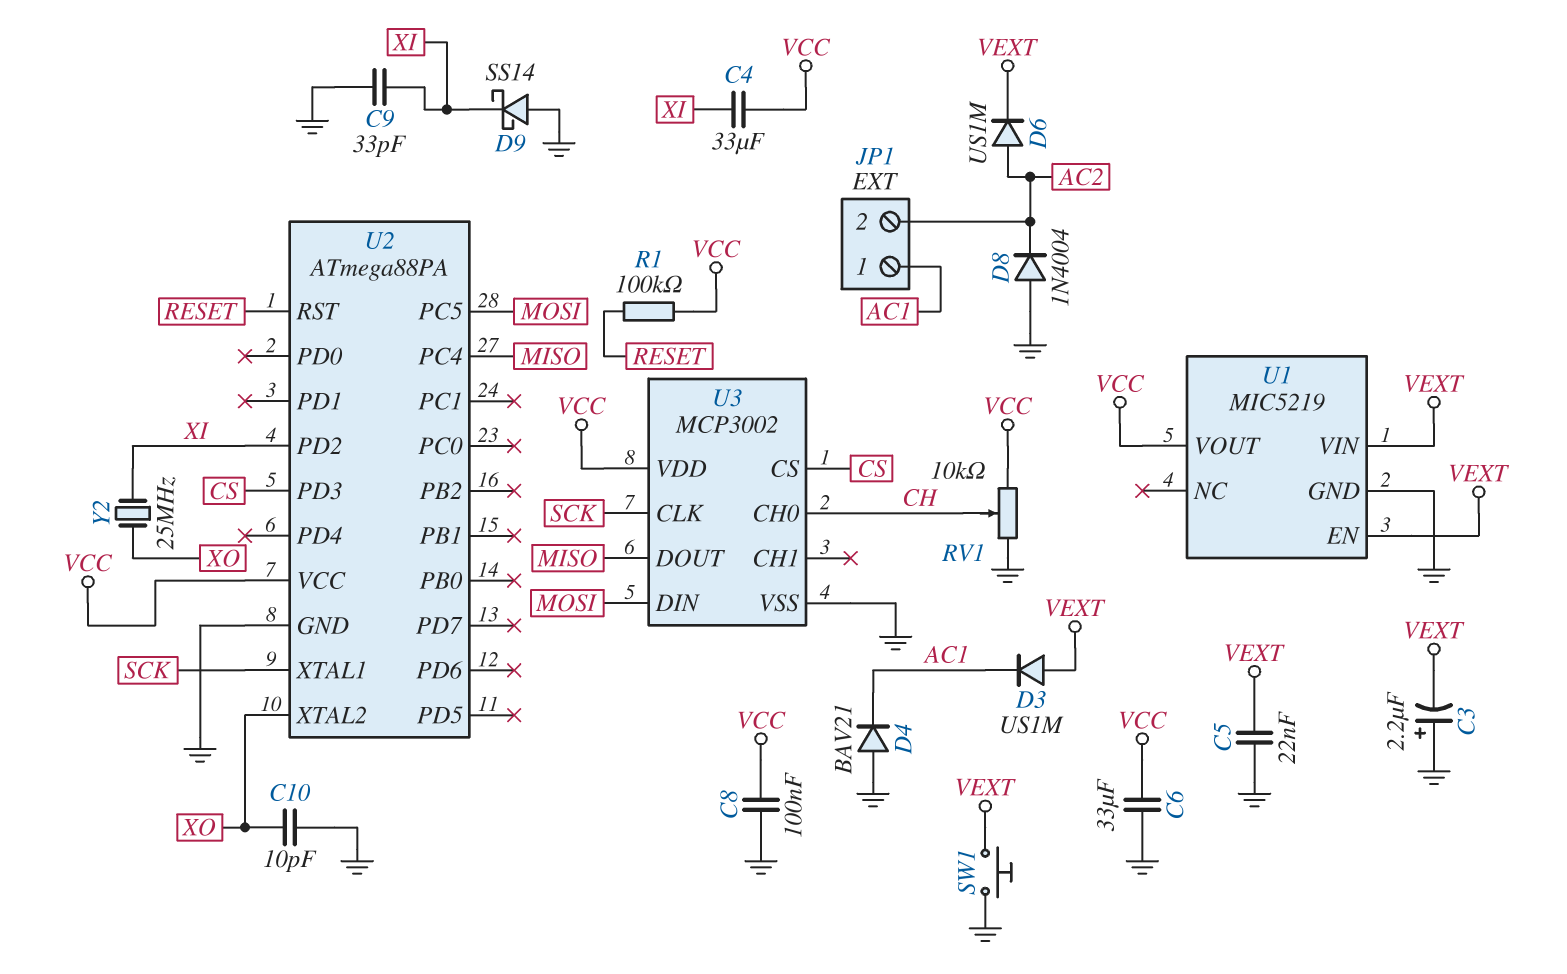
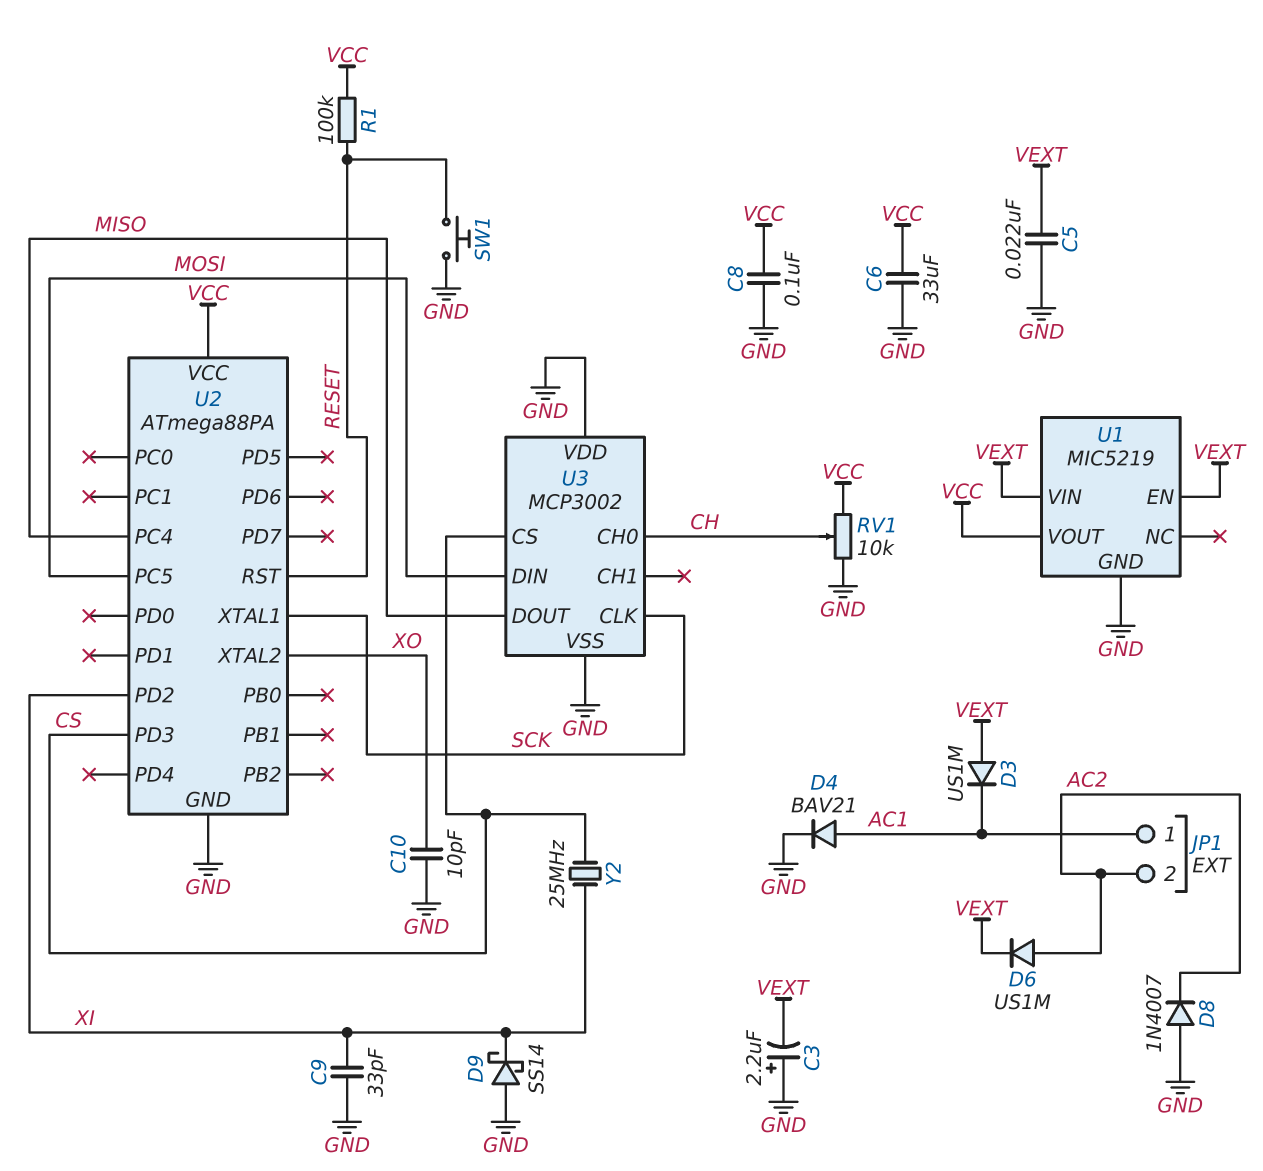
C4: 33uF (VCC, XI) -> none
D4: diode BAV21 (A GND, K AC1) -> diode BAV21 (A AC1, K GND)
D8: diode 1N4004 (A GND, K AC2) -> diode 1N4007 (A GND, K AC2)
SW1: button (GND, VEXT) -> button (GND, RESET)
U3 pin VDD: VCC -> GND
Y2: 25MHz (XI, XO) -> 25MHz (CS, XI)

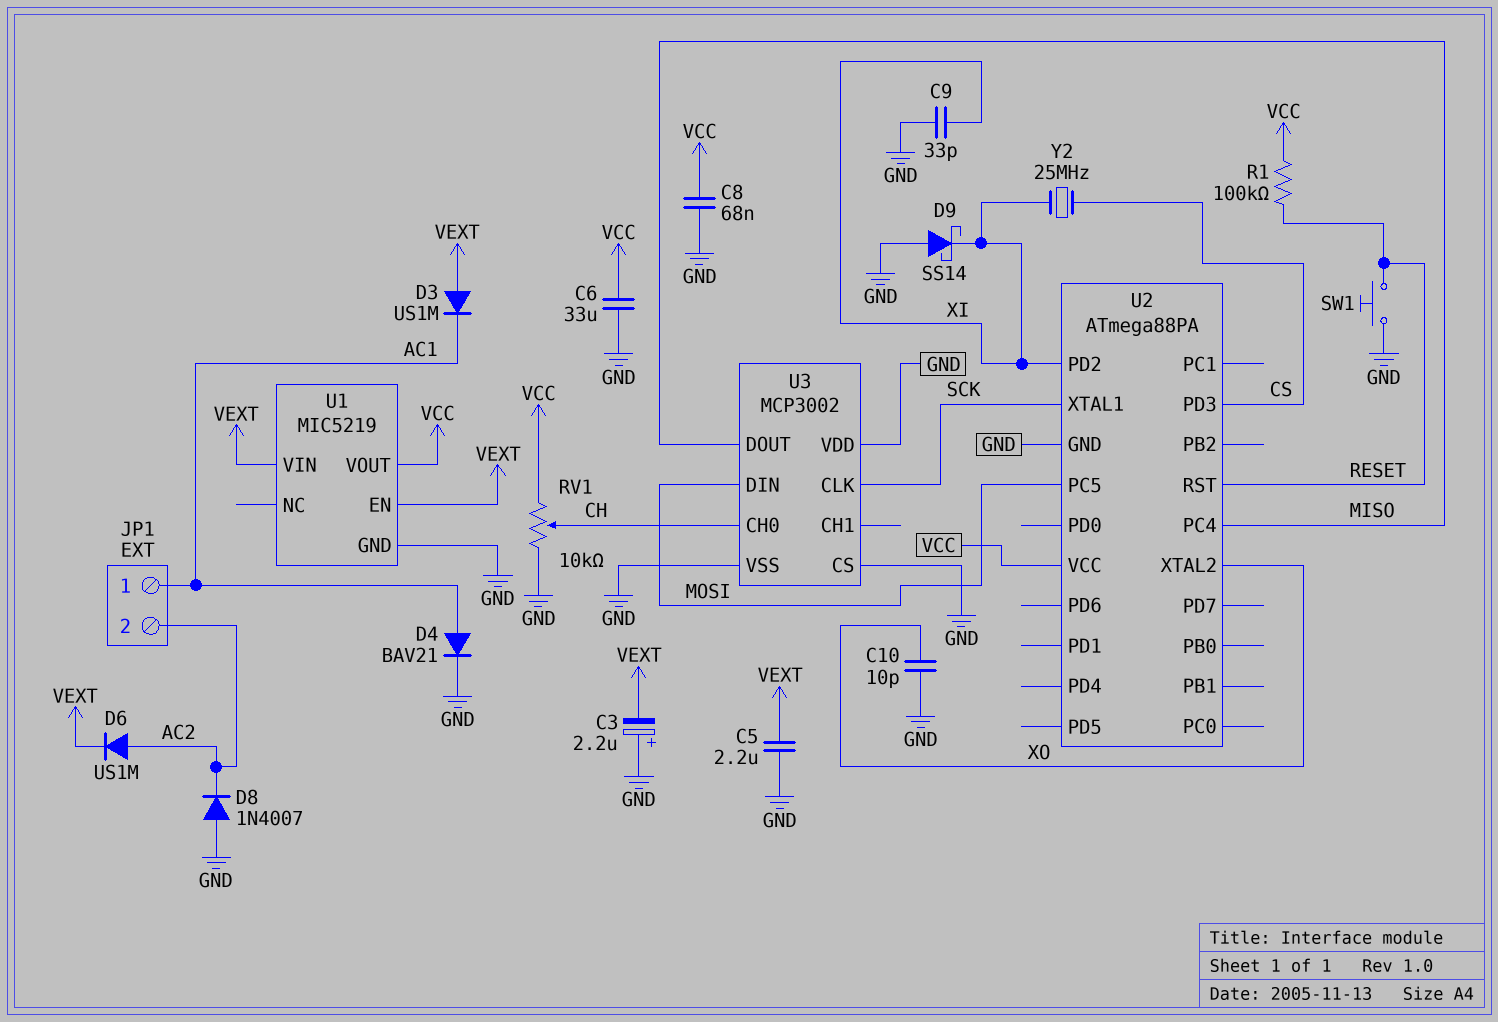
C5: 22nF (GND, VEXT) -> 2.2uF (GND, VEXT)
C8: 100nF (GND, VCC) -> 68nF (GND, VCC)
U3 pin CS: CS -> GND

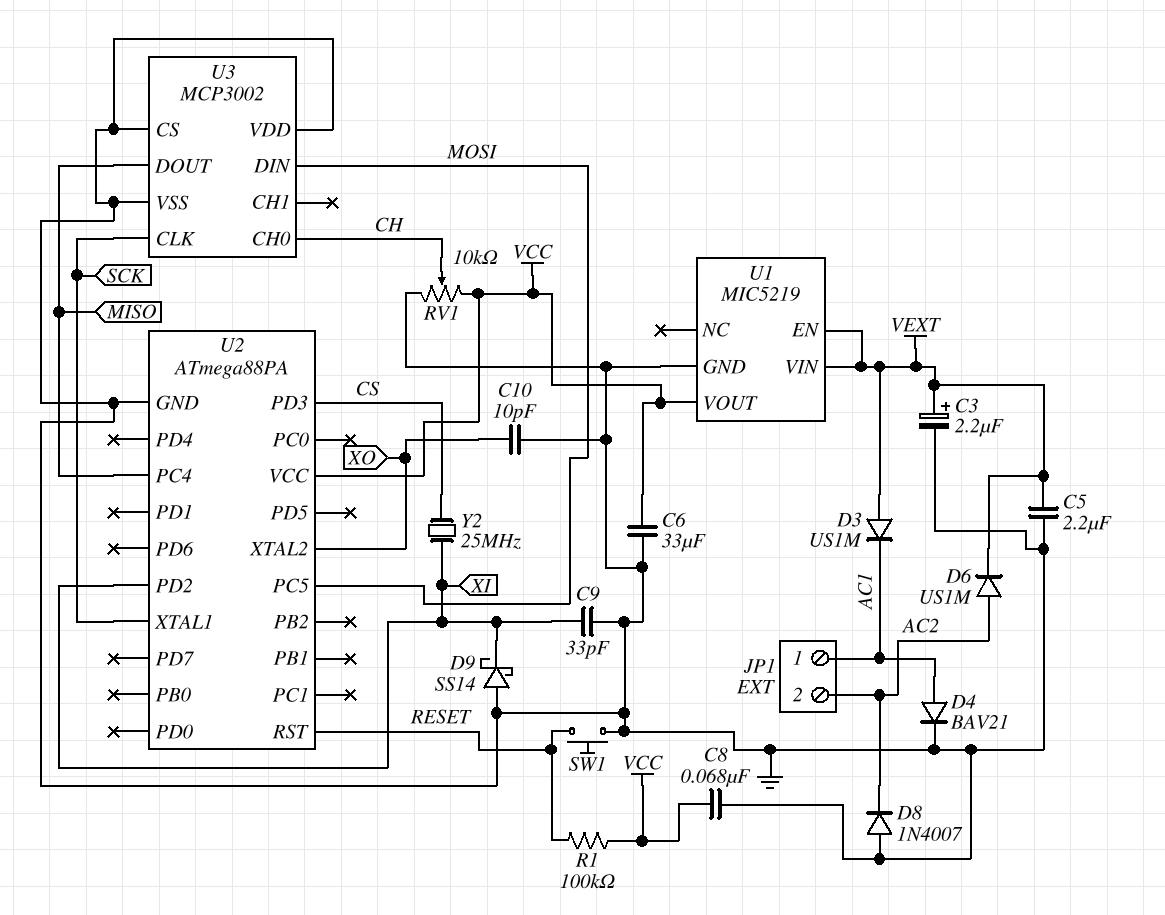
C3: 2.2uF (plus GND, minus VEXT) -> 2.2uF (plus VEXT, minus GND)

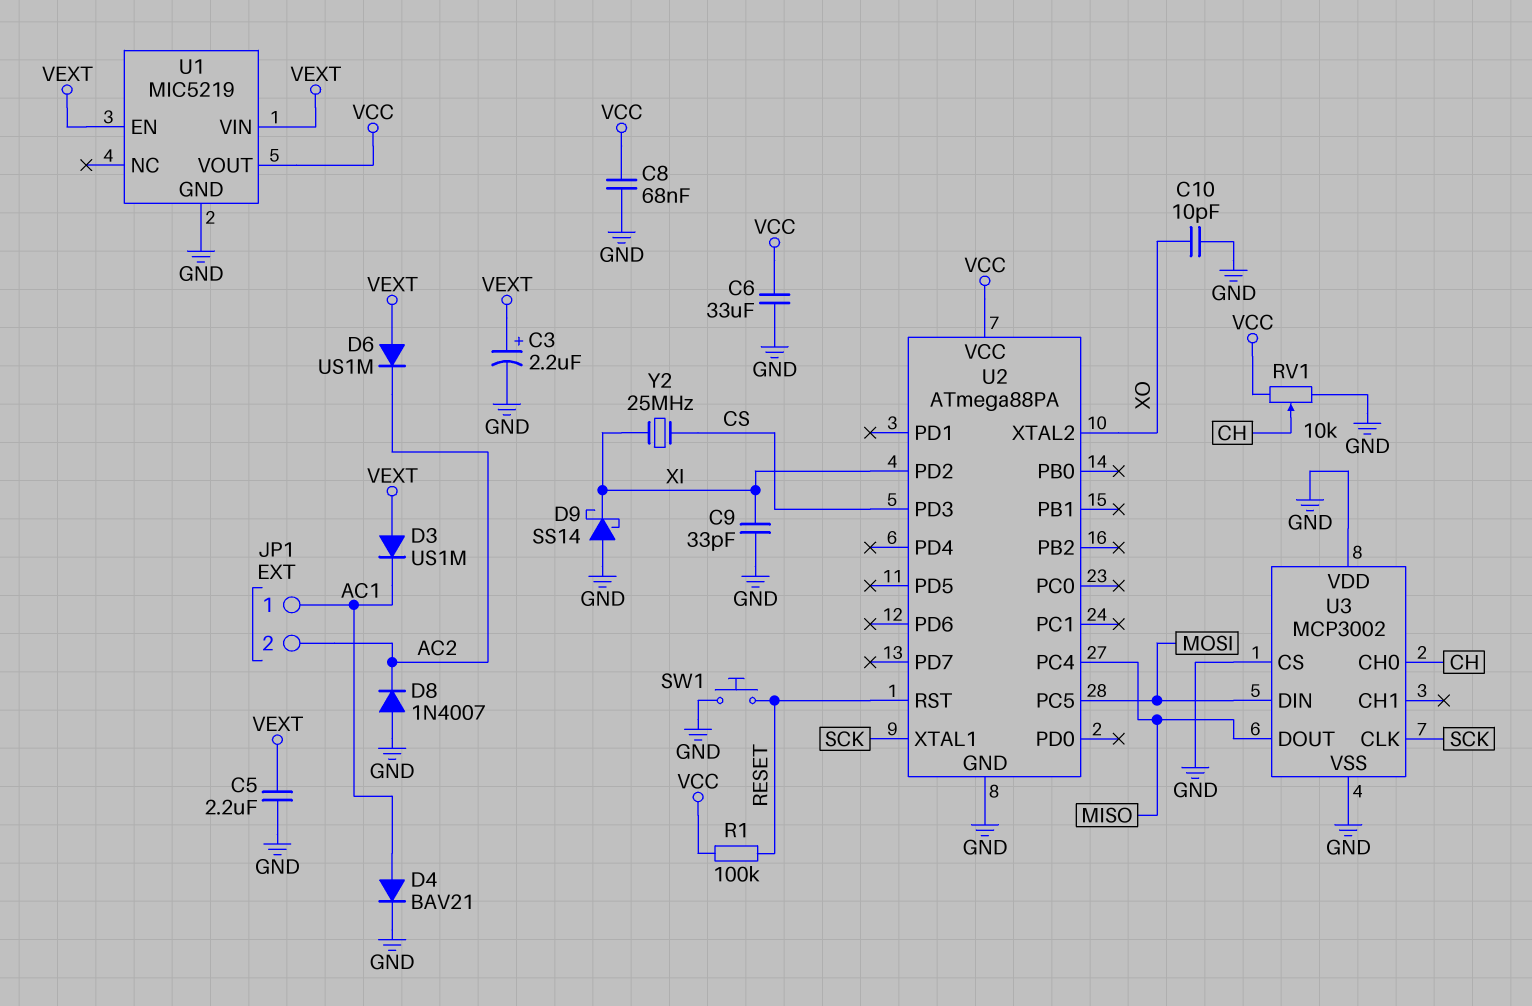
D6: diode US1M (A AC2, K VEXT) -> diode US1M (A VEXT, K AC2)

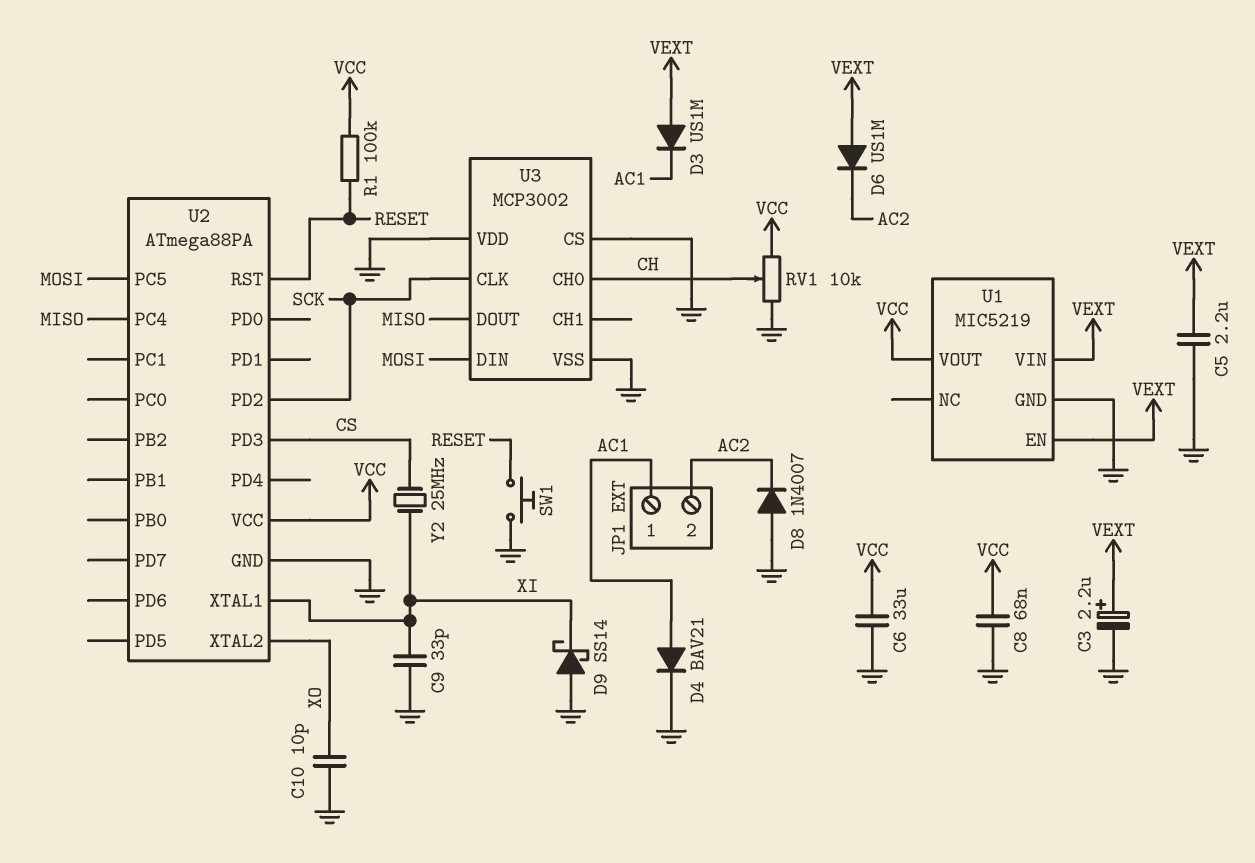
U2 pin PD2: XI -> SCK
U2 pin XTAL1: SCK -> XI

